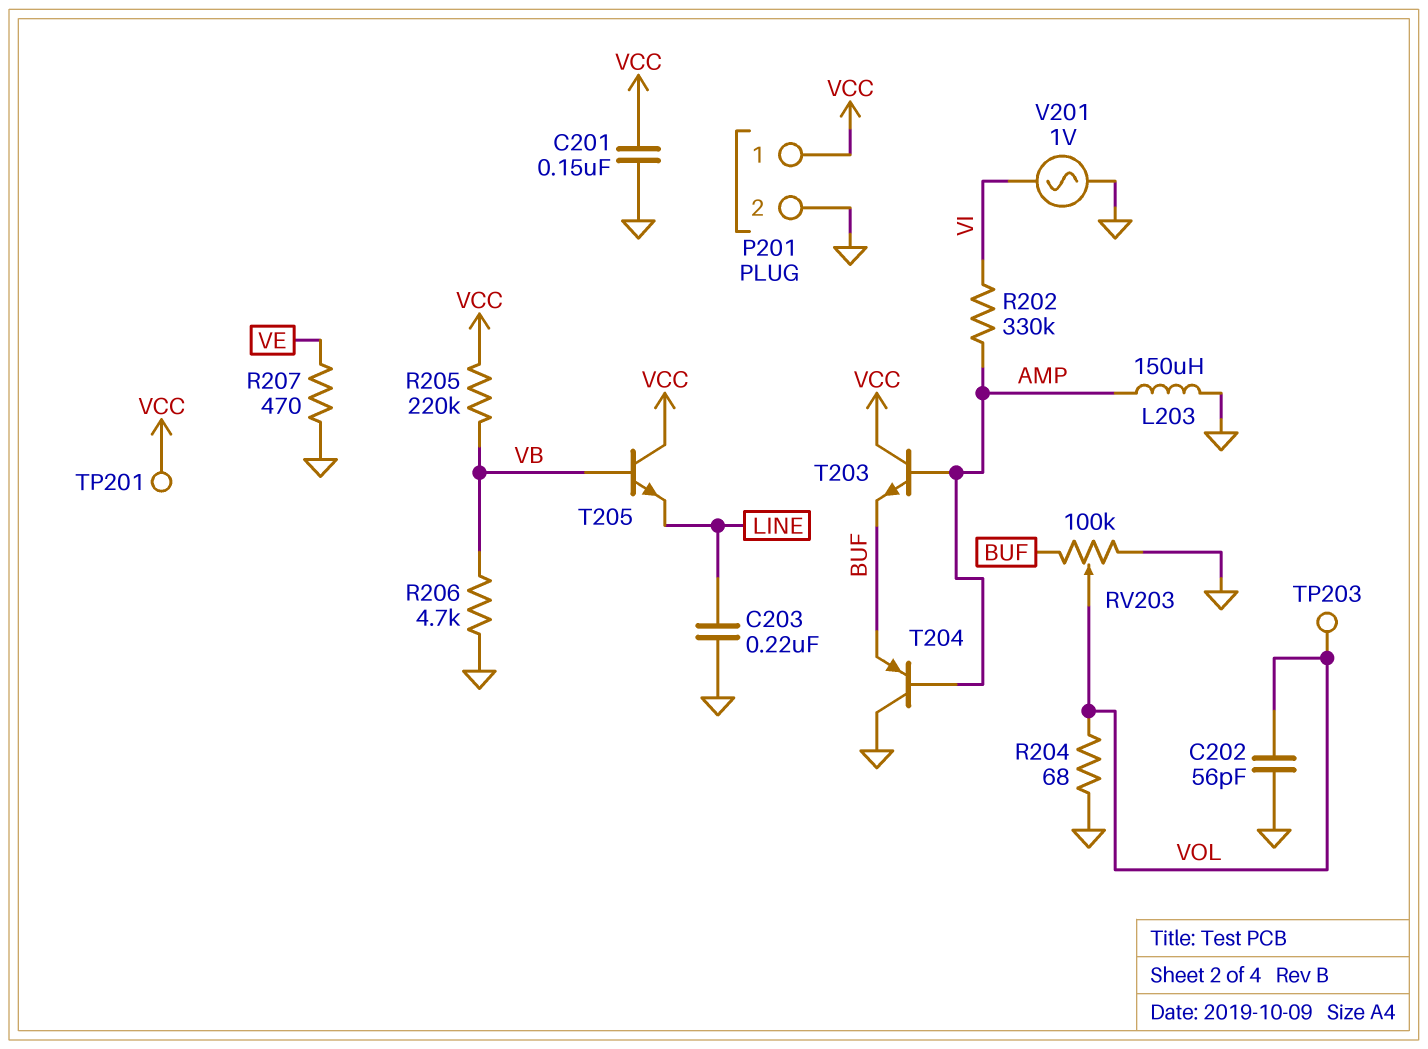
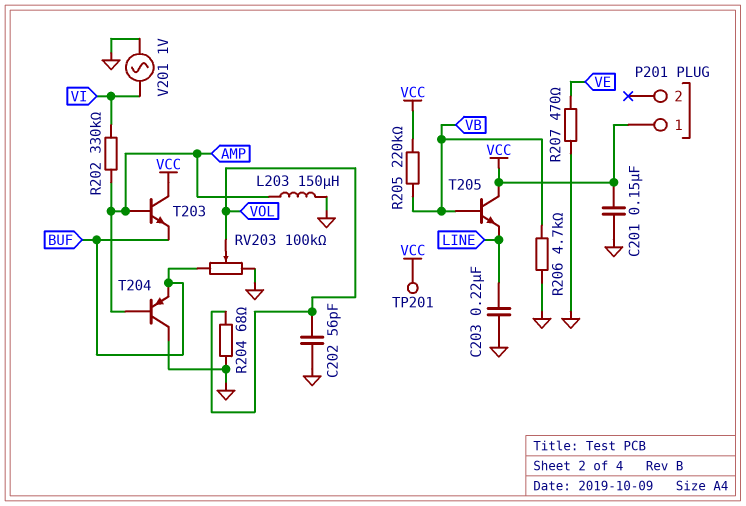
P201 pin 2: GND -> none
TP203: test point (VOL) -> none

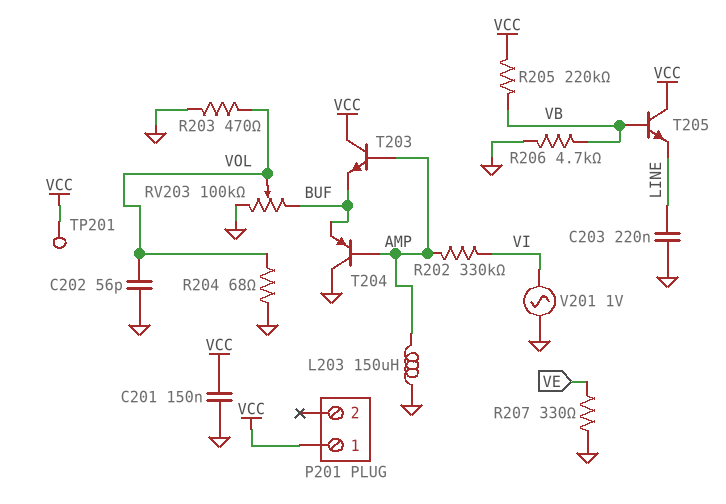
R203: none -> 470 (GND, VOL)
R207: 470 (GND, VE) -> 330 (GND, VE)

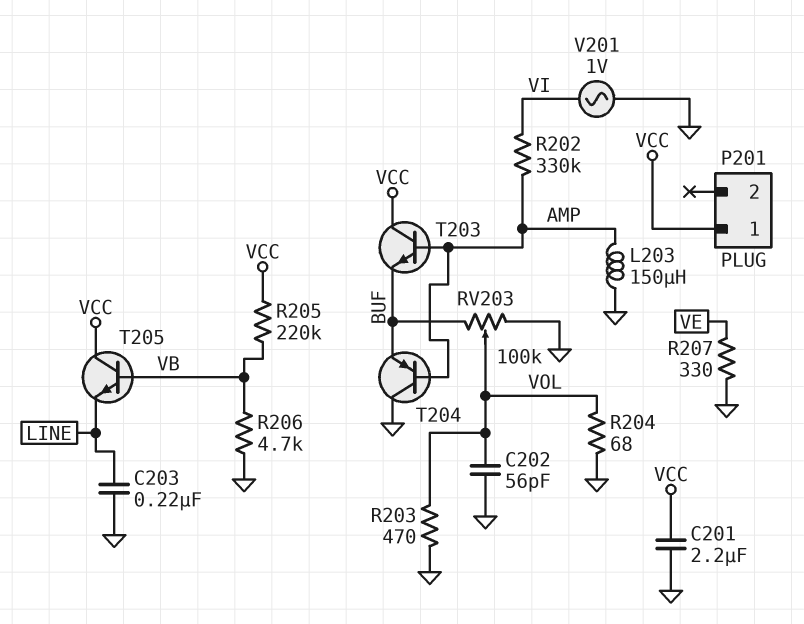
C201: 150nF (GND, VCC) -> 2.2uF (GND, VCC)
TP201: test point (VCC) -> none

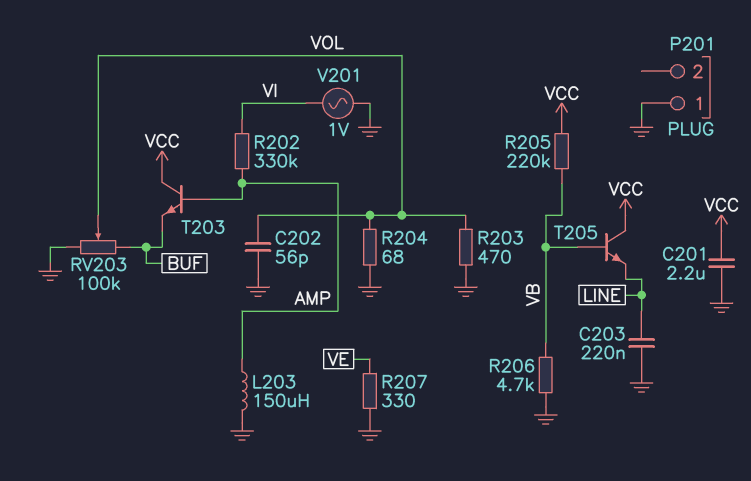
P201 pin 1: VCC -> GND
T204: PNP (B AMP, C GND, E BUF) -> none

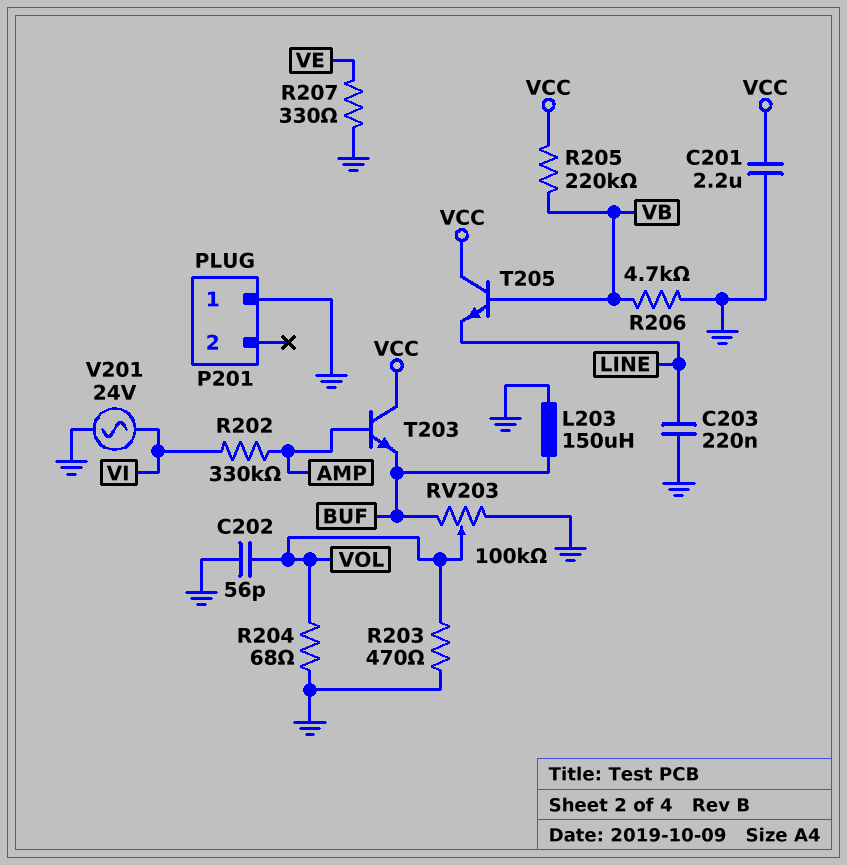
L203: 150uH (AMP, GND) -> 150uH (BUF, GND)
V201: AC 1V (GND, VI) -> AC 24V (GND, VI)

